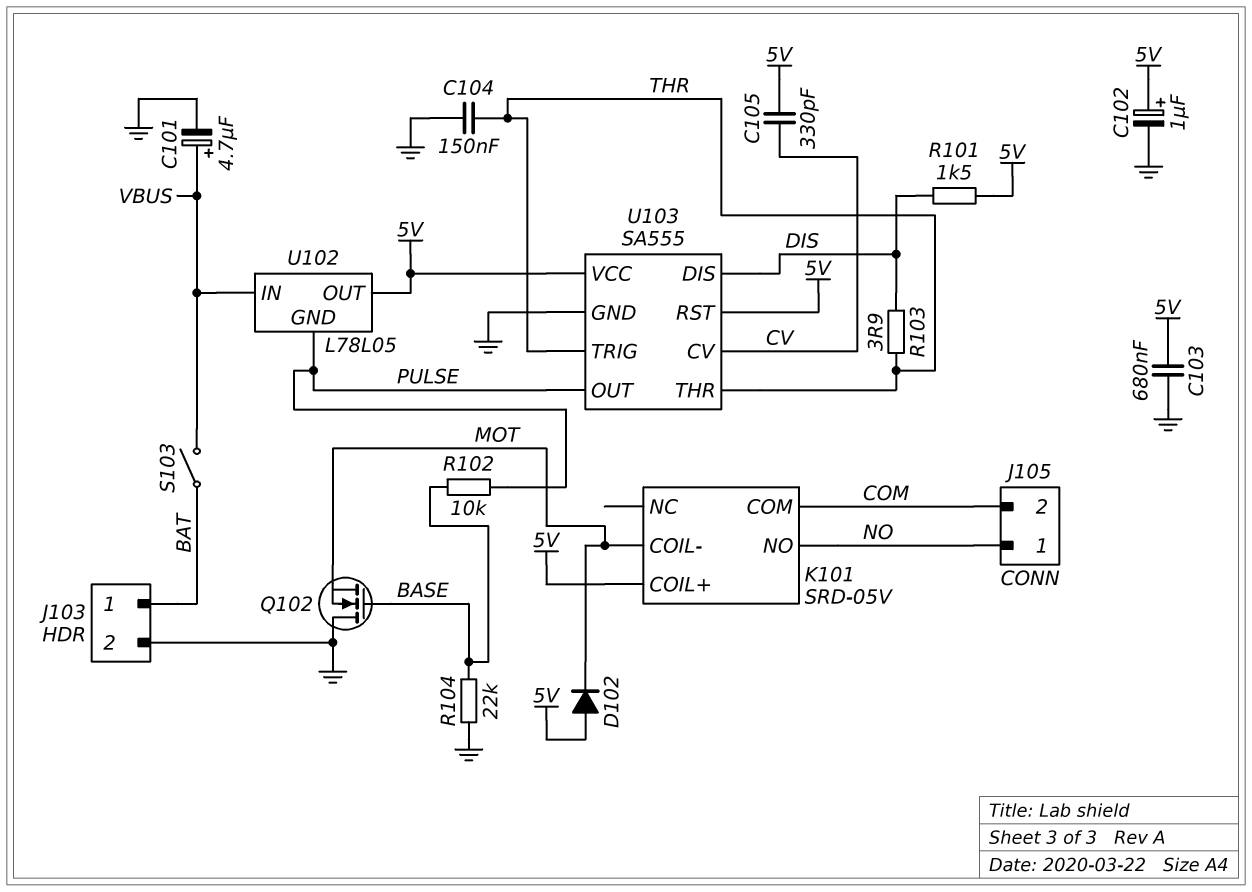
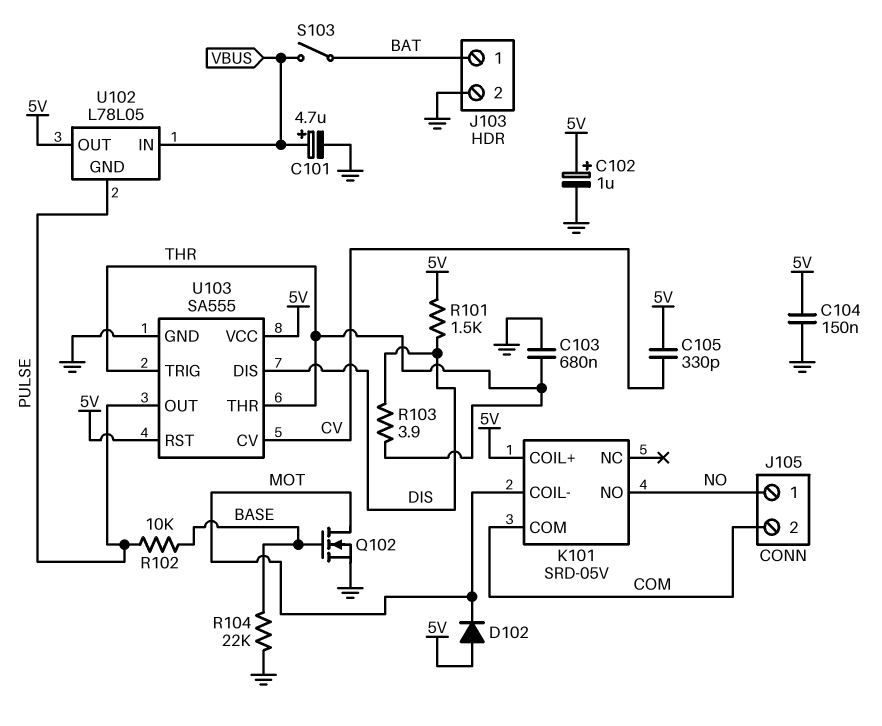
C103: 680nF (5V, GND) -> 680nF (GND, THR)
C104: 150nF (GND, THR) -> 150nF (5V, GND)
Q102: NMOS (G BASE, D GND, S MOT) -> NMOS (G BASE, D MOT, S GND)

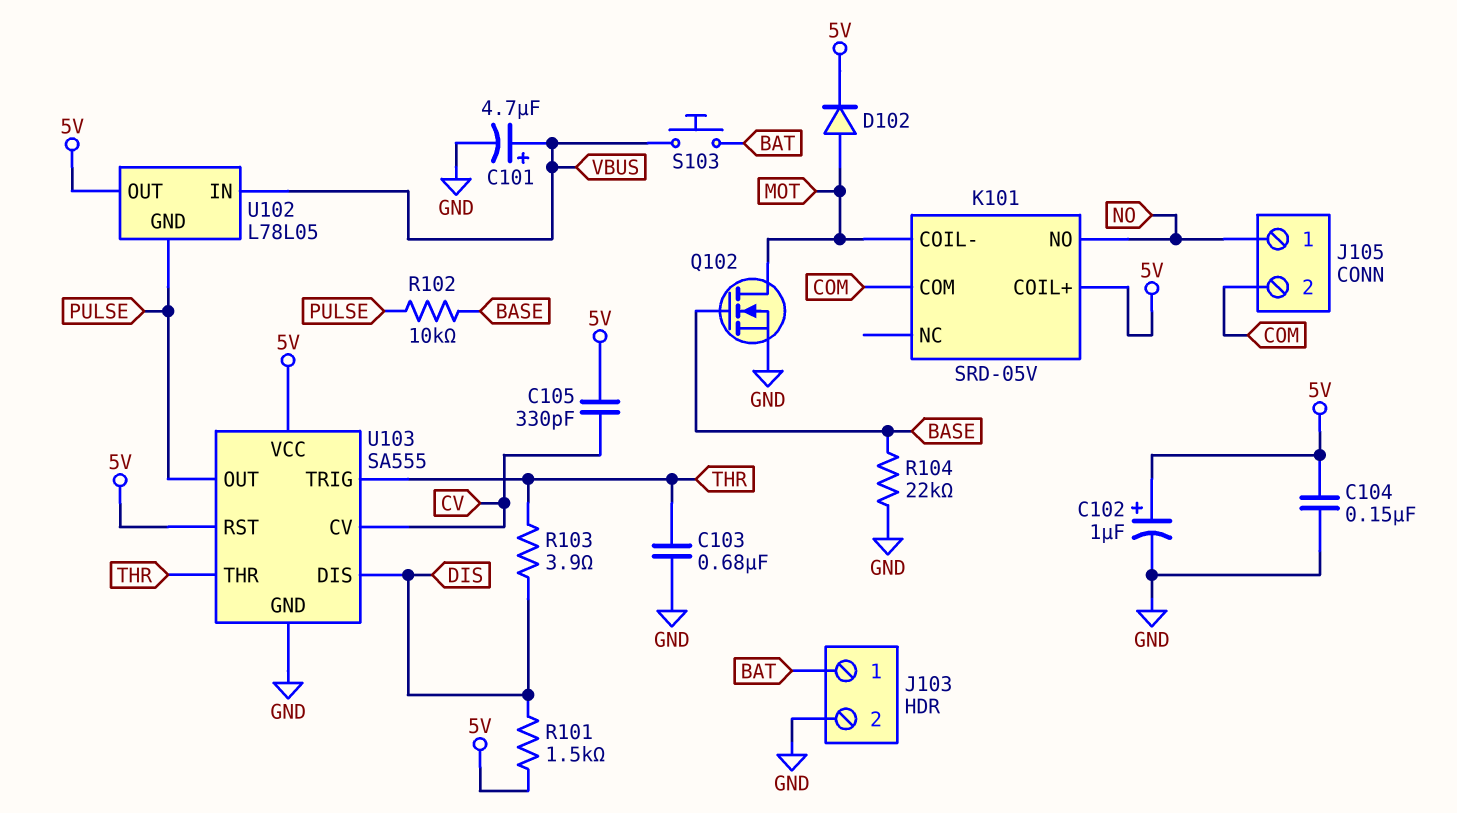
D102: diode (A 5V, K MOT) -> diode (A MOT, K 5V)
S103: switch (BAT, VBUS) -> button (BAT, VBUS)

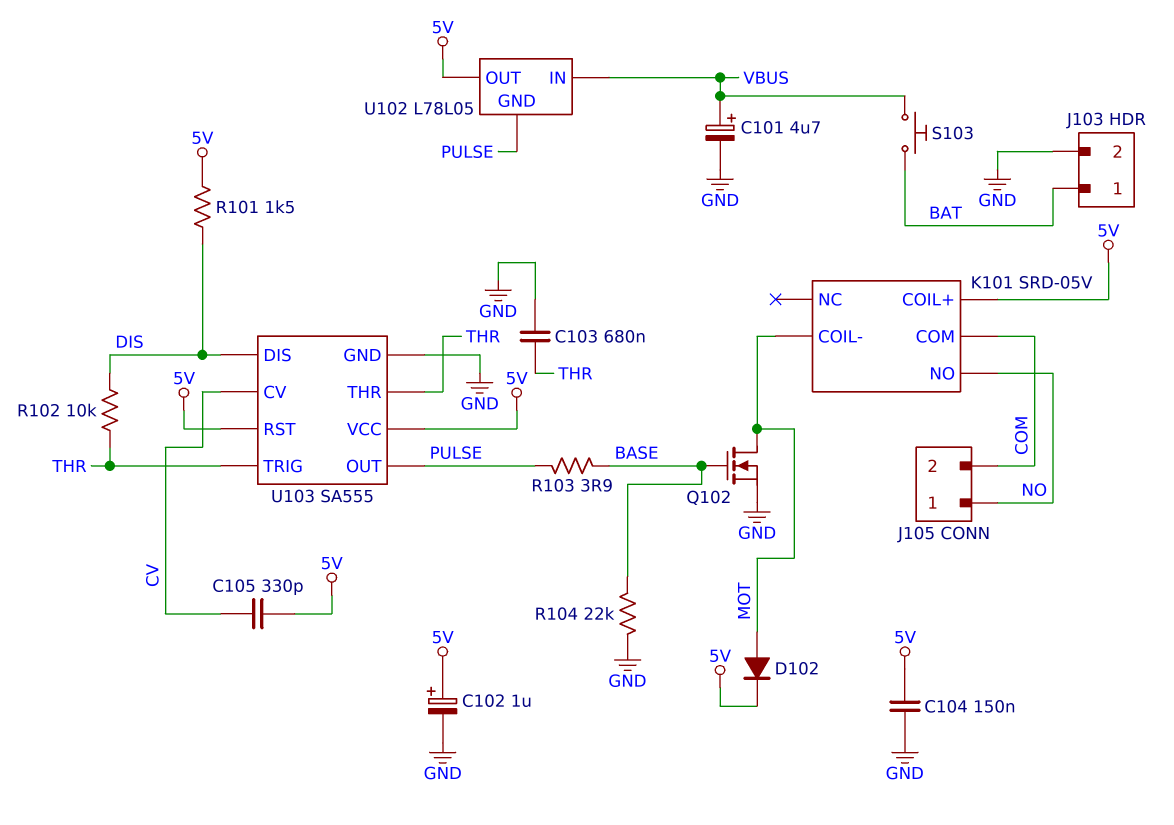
R102: 10k (BASE, PULSE) -> 10k (DIS, THR)
R103: 3.9 (DIS, THR) -> 3.9 (BASE, PULSE)

